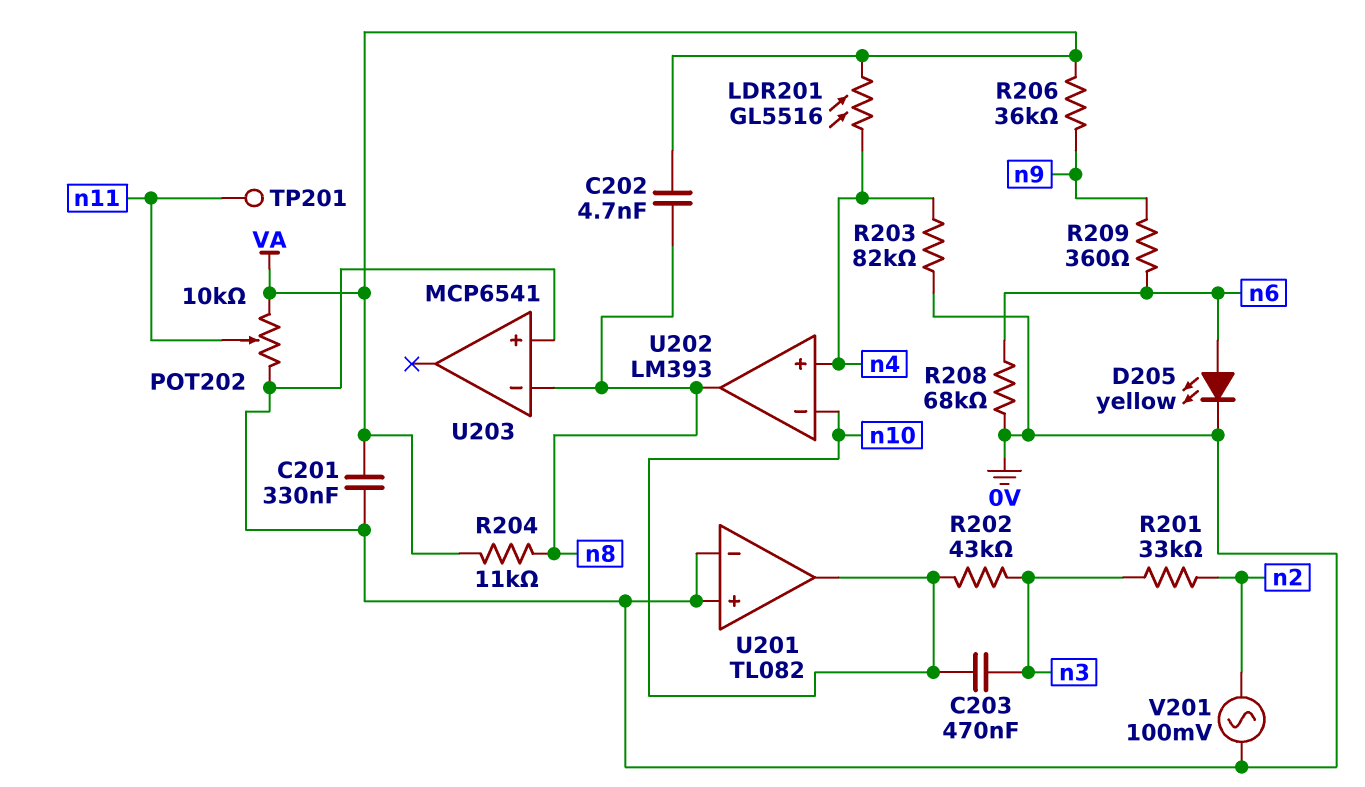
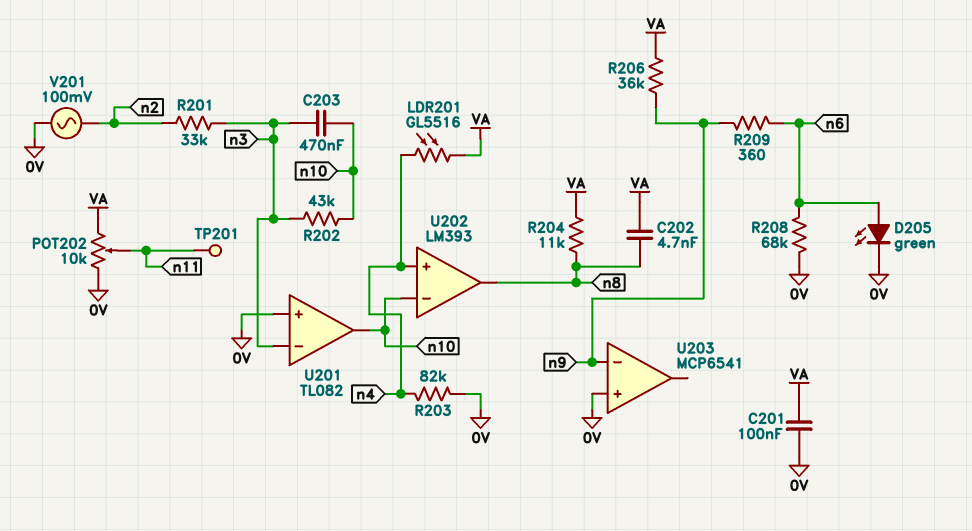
C201: 330nF (0V, VA) -> 100nF (0V, VA)
D205: LED yellow (A n6, K 0V) -> LED green (A n6, K 0V)
U201 pin in-: 0V -> n3
U203 pin in-: n8 -> n9

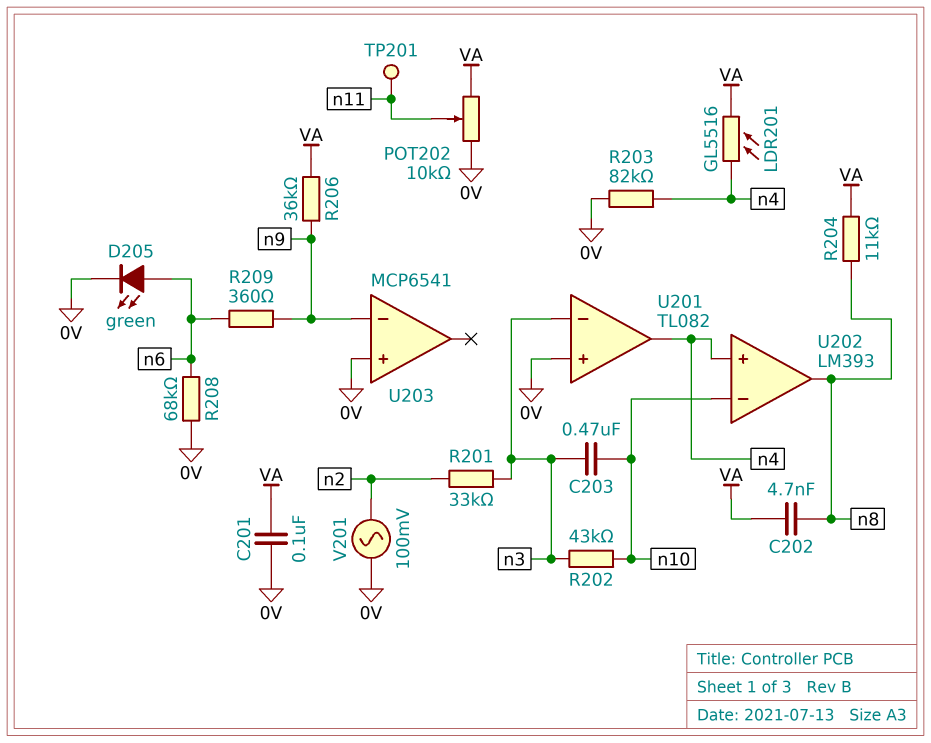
U201 pin out: n10 -> n4

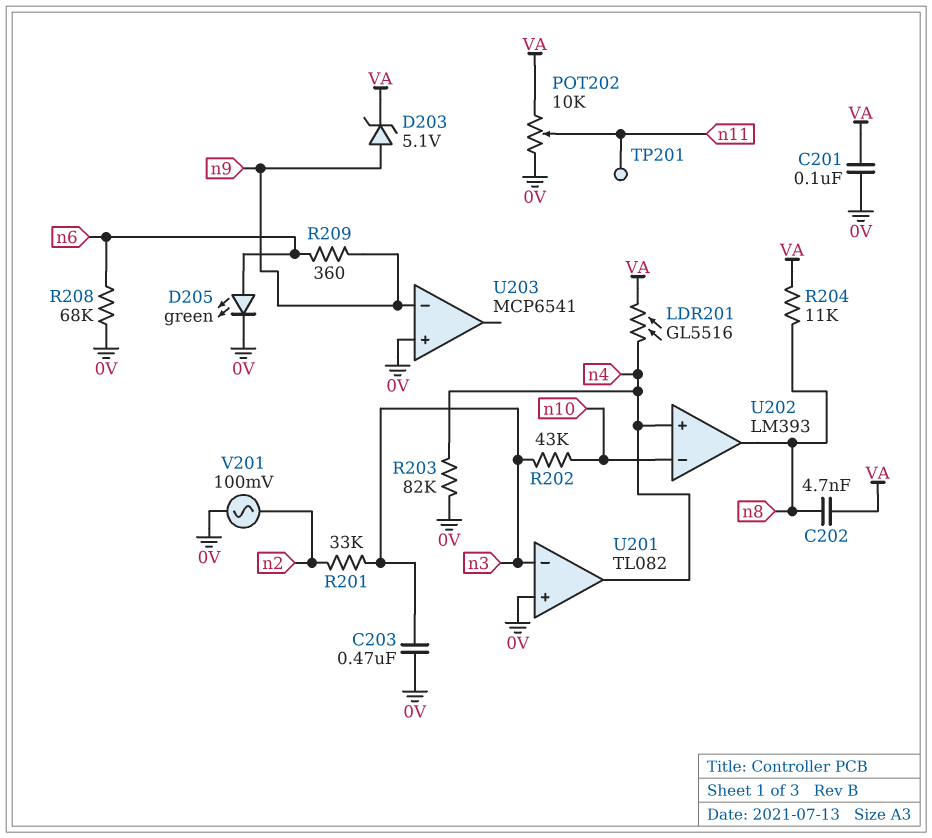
C203: 470nF (n3, n10) -> 470nF (0V, n3)
D203: none -> zener 5.1V (A n9, K VA)
R206: 36k (VA, n9) -> none

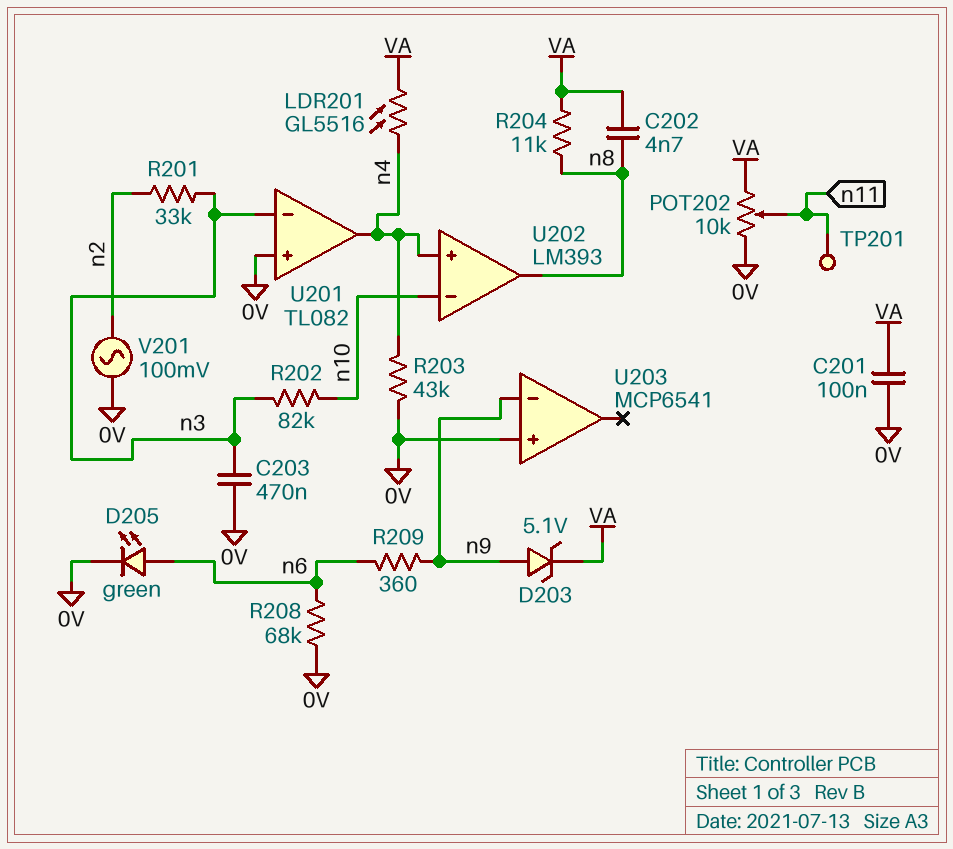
R202: 43k (n3, n10) -> 82k (n3, n10)
R203: 82k (0V, n4) -> 43k (0V, n4)

